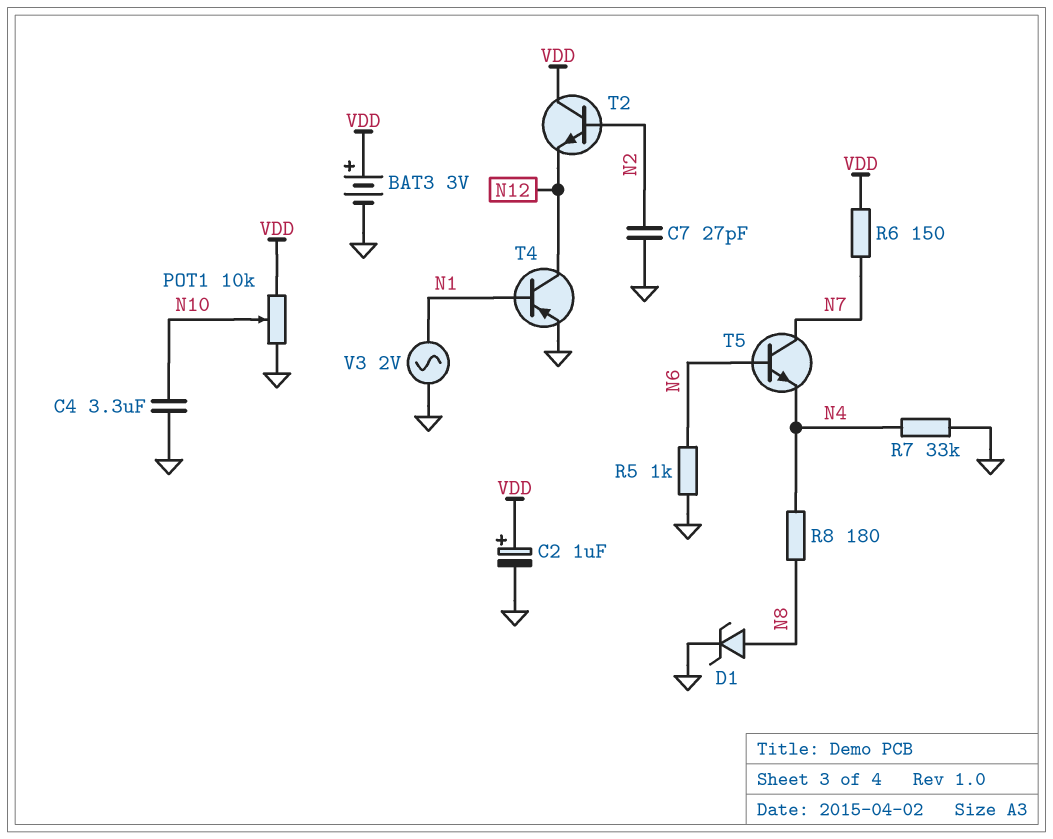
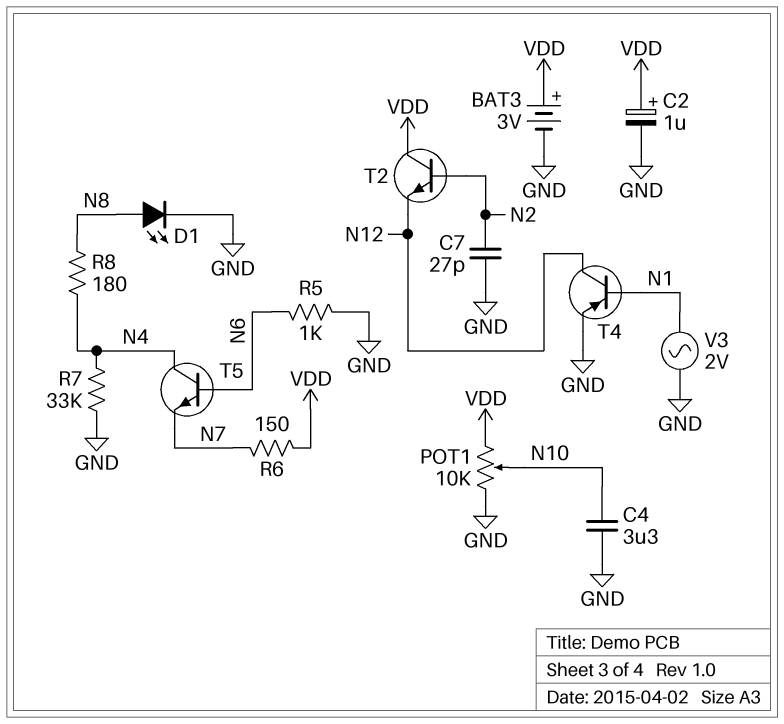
D1: zener (A N8, K GND) -> LED (A N8, K GND)
T5: NPN (B N6, C N7, E N4) -> NPN (B N6, C N4, E N7)

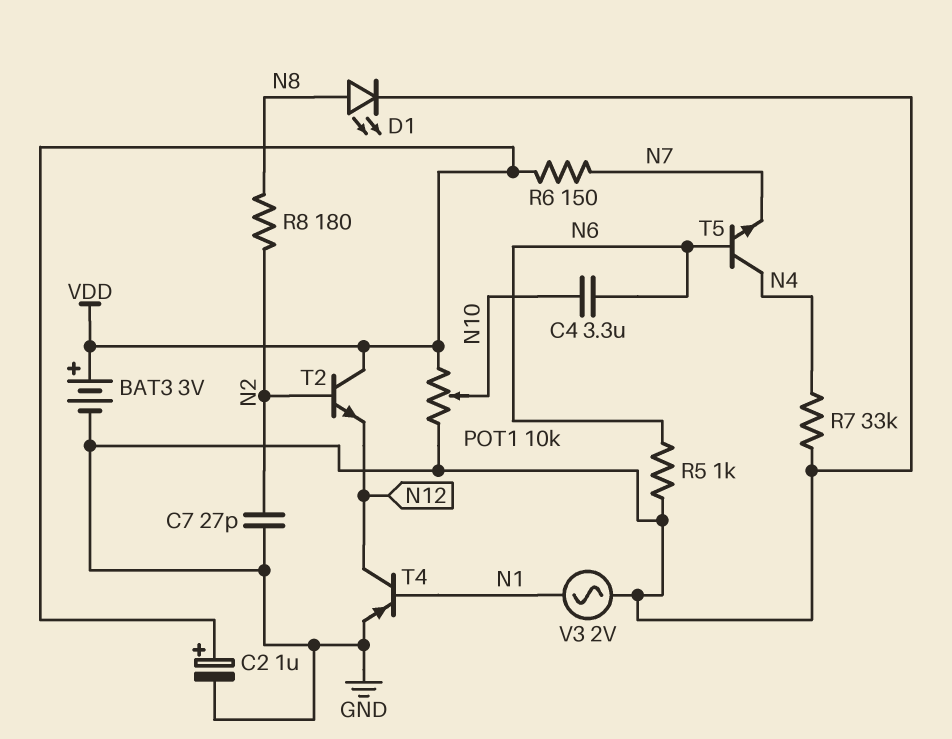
C4: 3.3uF (GND, N10) -> 3.3uF (N6, N10)
R8: 180 (N4, N8) -> 180 (N2, N8)

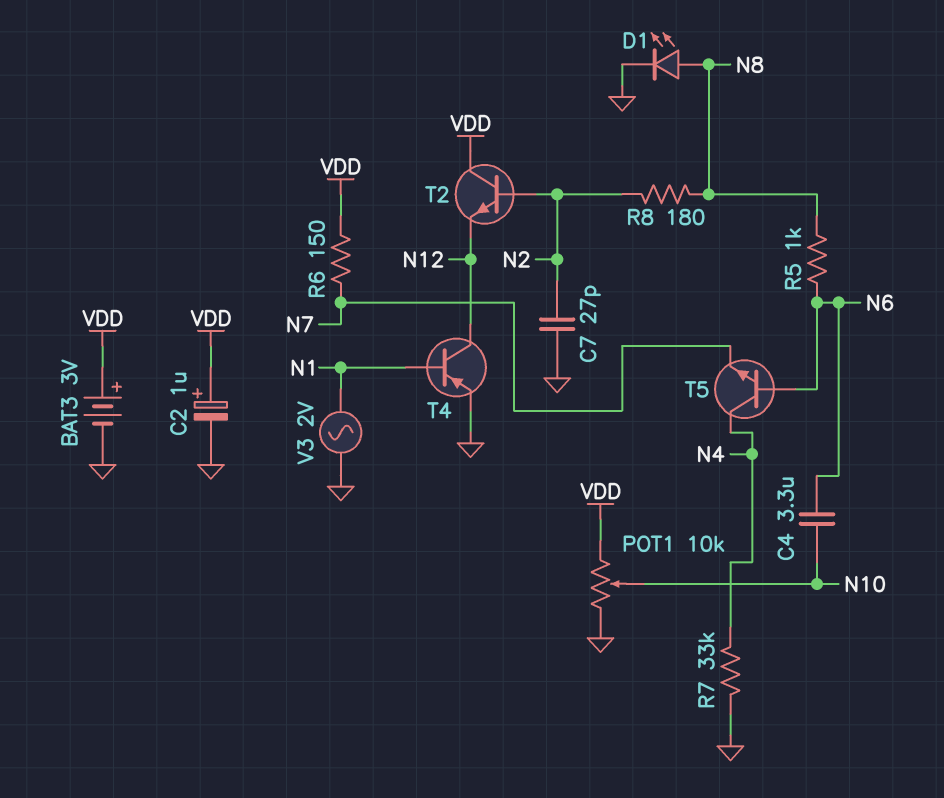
R5: 1k (GND, N6) -> 1k (N6, N8)

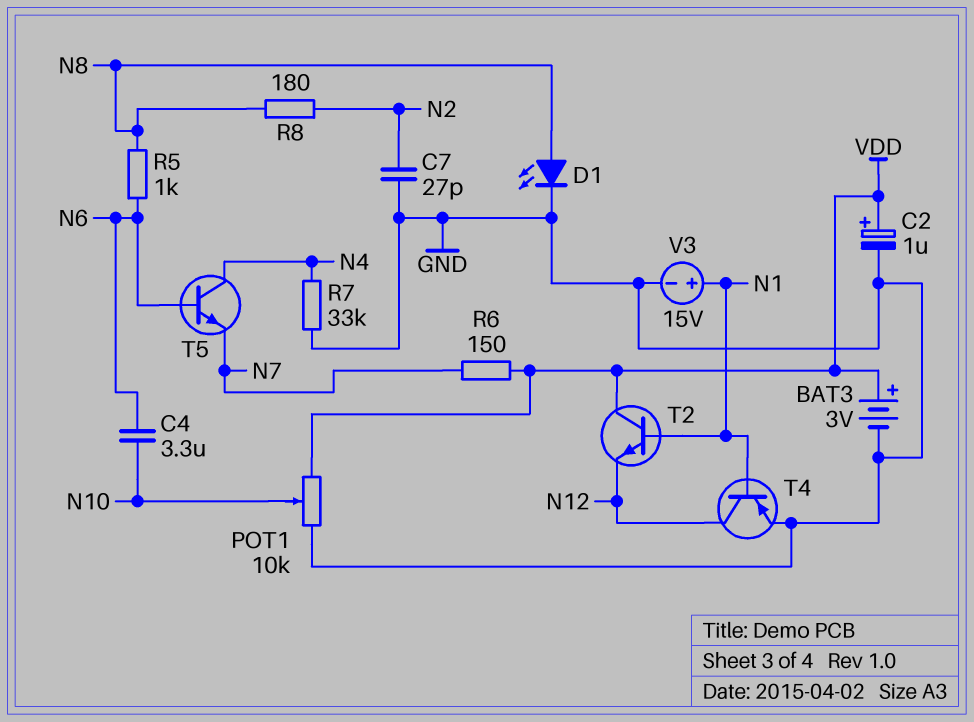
T2: NPN (B N2, C VDD, E N12) -> NPN (B N1, C VDD, E N12)
V3: AC 2V (GND, N1) -> 15V (plus N1, minus GND)

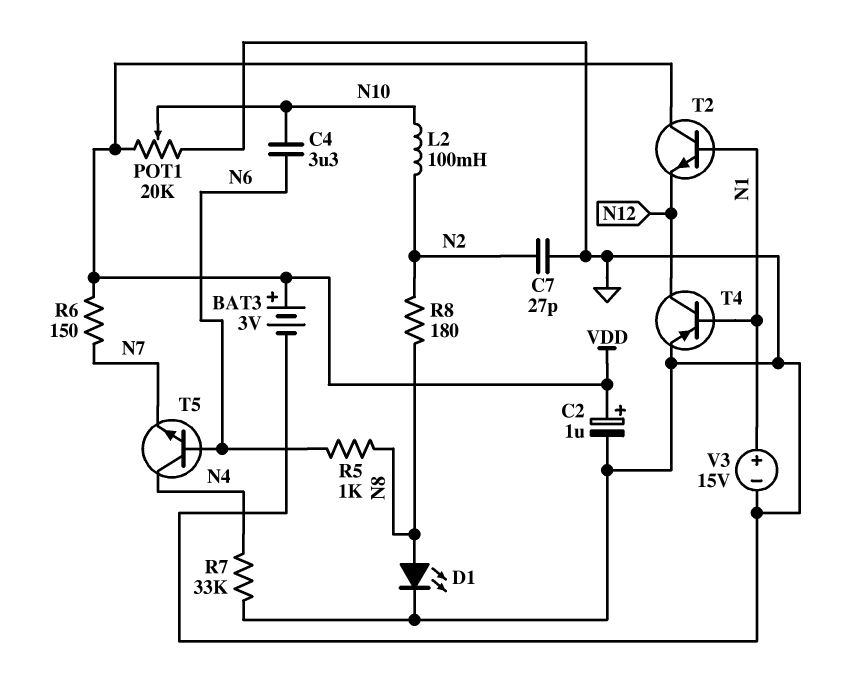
L2: none -> 100mH (N2, N10)
POT1: 10k (GND, VDD, wiper N10) -> 20k (GND, VDD, wiper N10)

